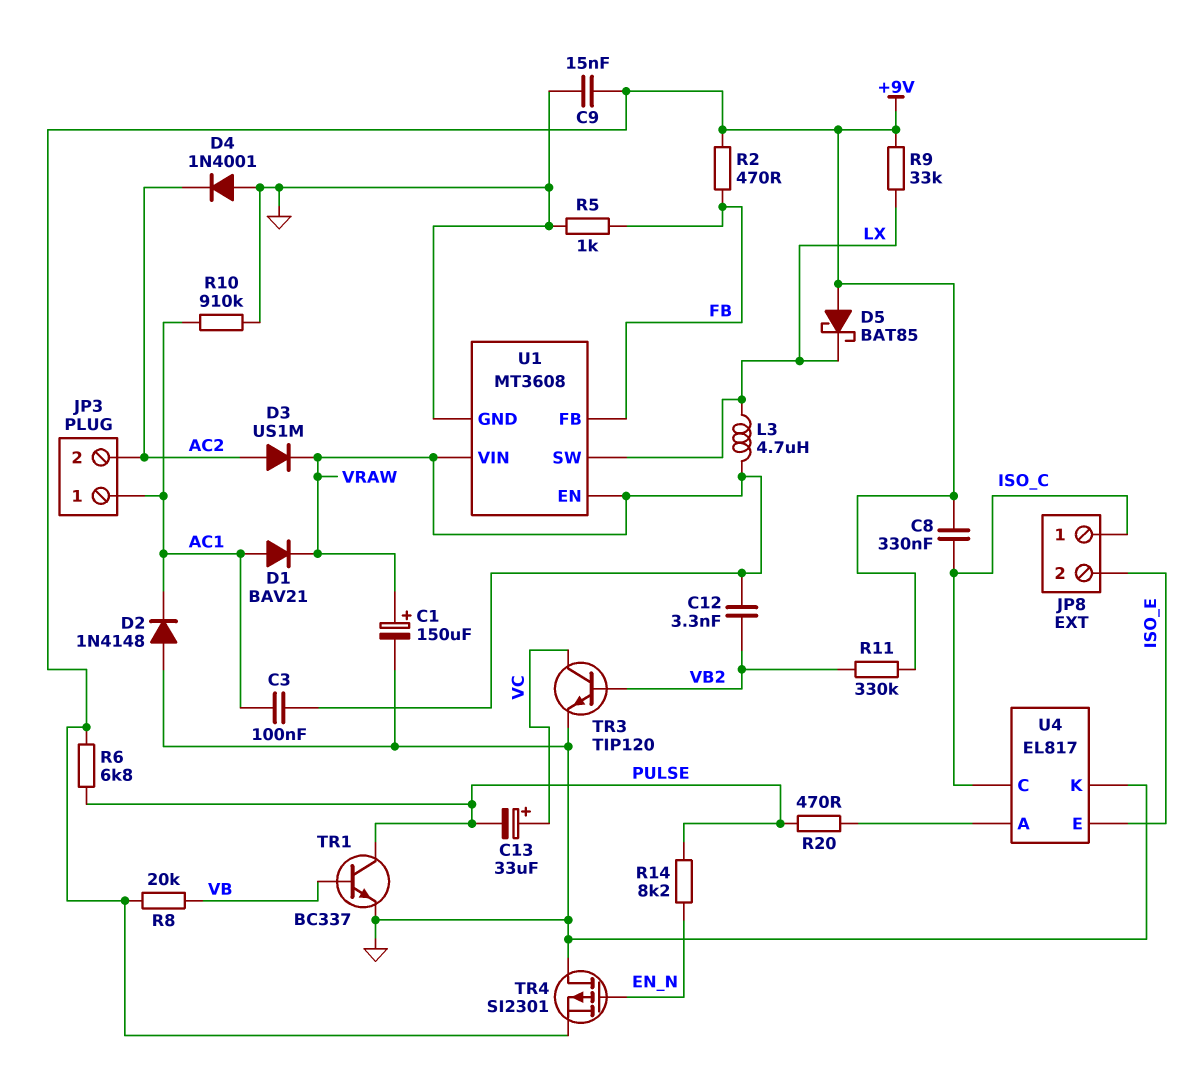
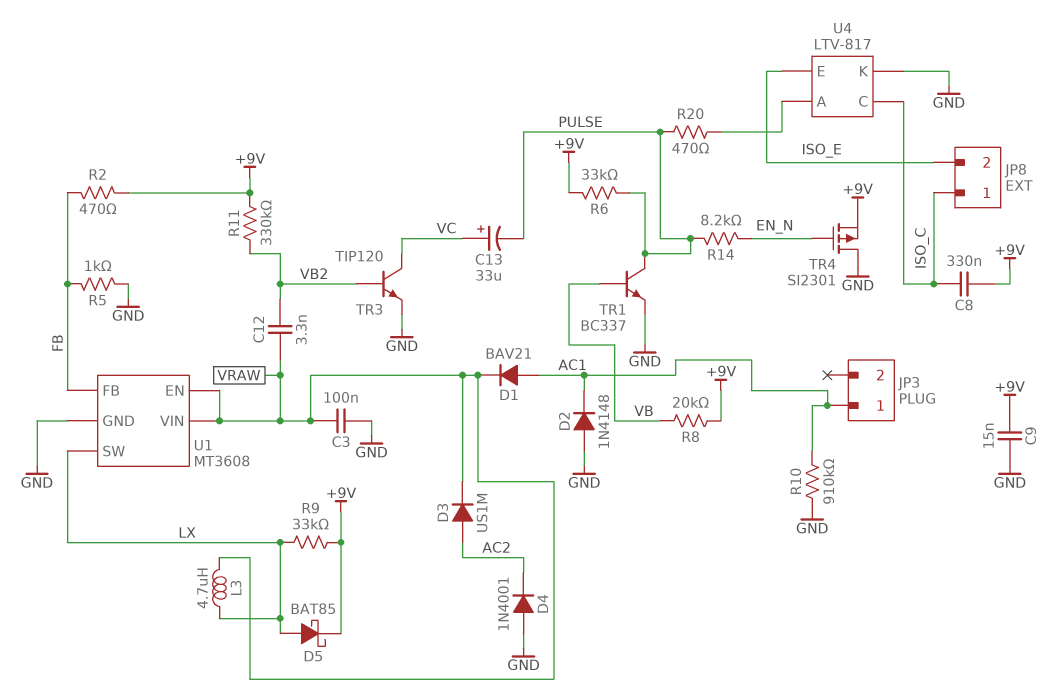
C1: 150uF (plus VRAW, minus GND) -> none
C3: 100nF (AC1, VRAW) -> 100nF (GND, VRAW)
D5: schottky BAT85 (A +9V, K LX) -> schottky BAT85 (A LX, K +9V)
JP3 pin 2: AC2 -> none
R6: 6.8k (+9V, PULSE) -> 33k (+9V, PULSE)
U4: EL817 -> LTV-817

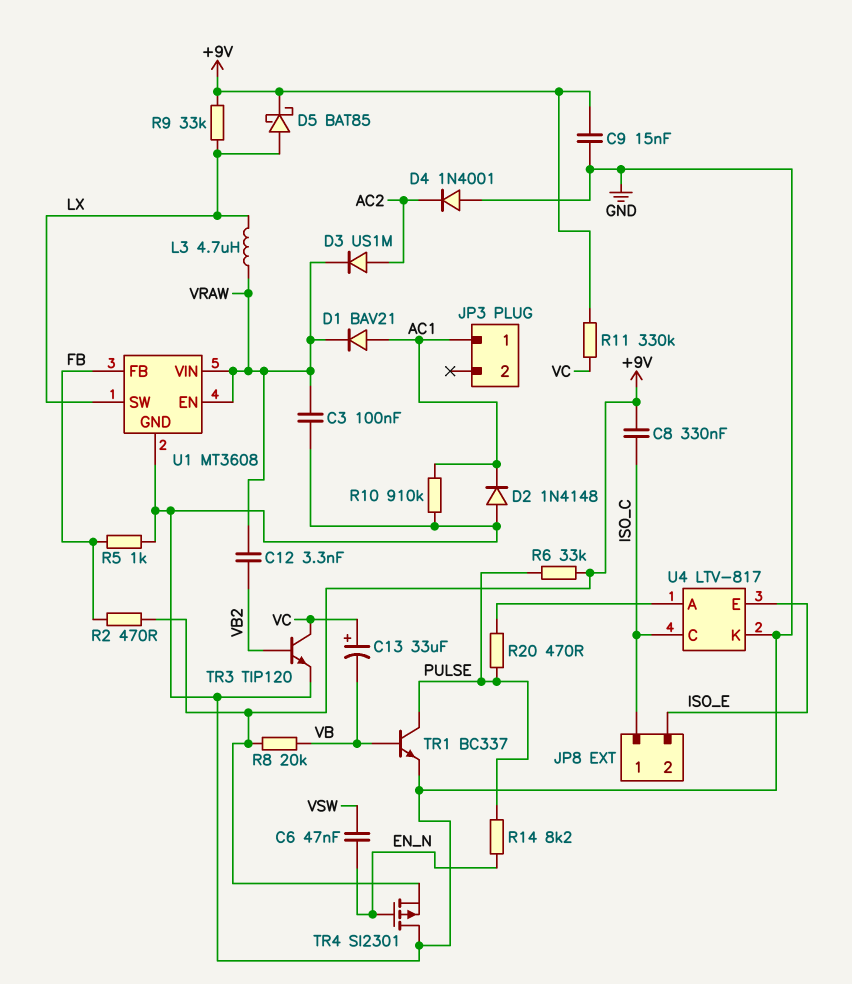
C6: none -> 47nF (EN_N, VSW)
C13: 33uF (plus VC, minus PULSE) -> 33uF (plus VC, minus VB)
R11: 330k (+9V, VB2) -> 330k (+9V, VC)

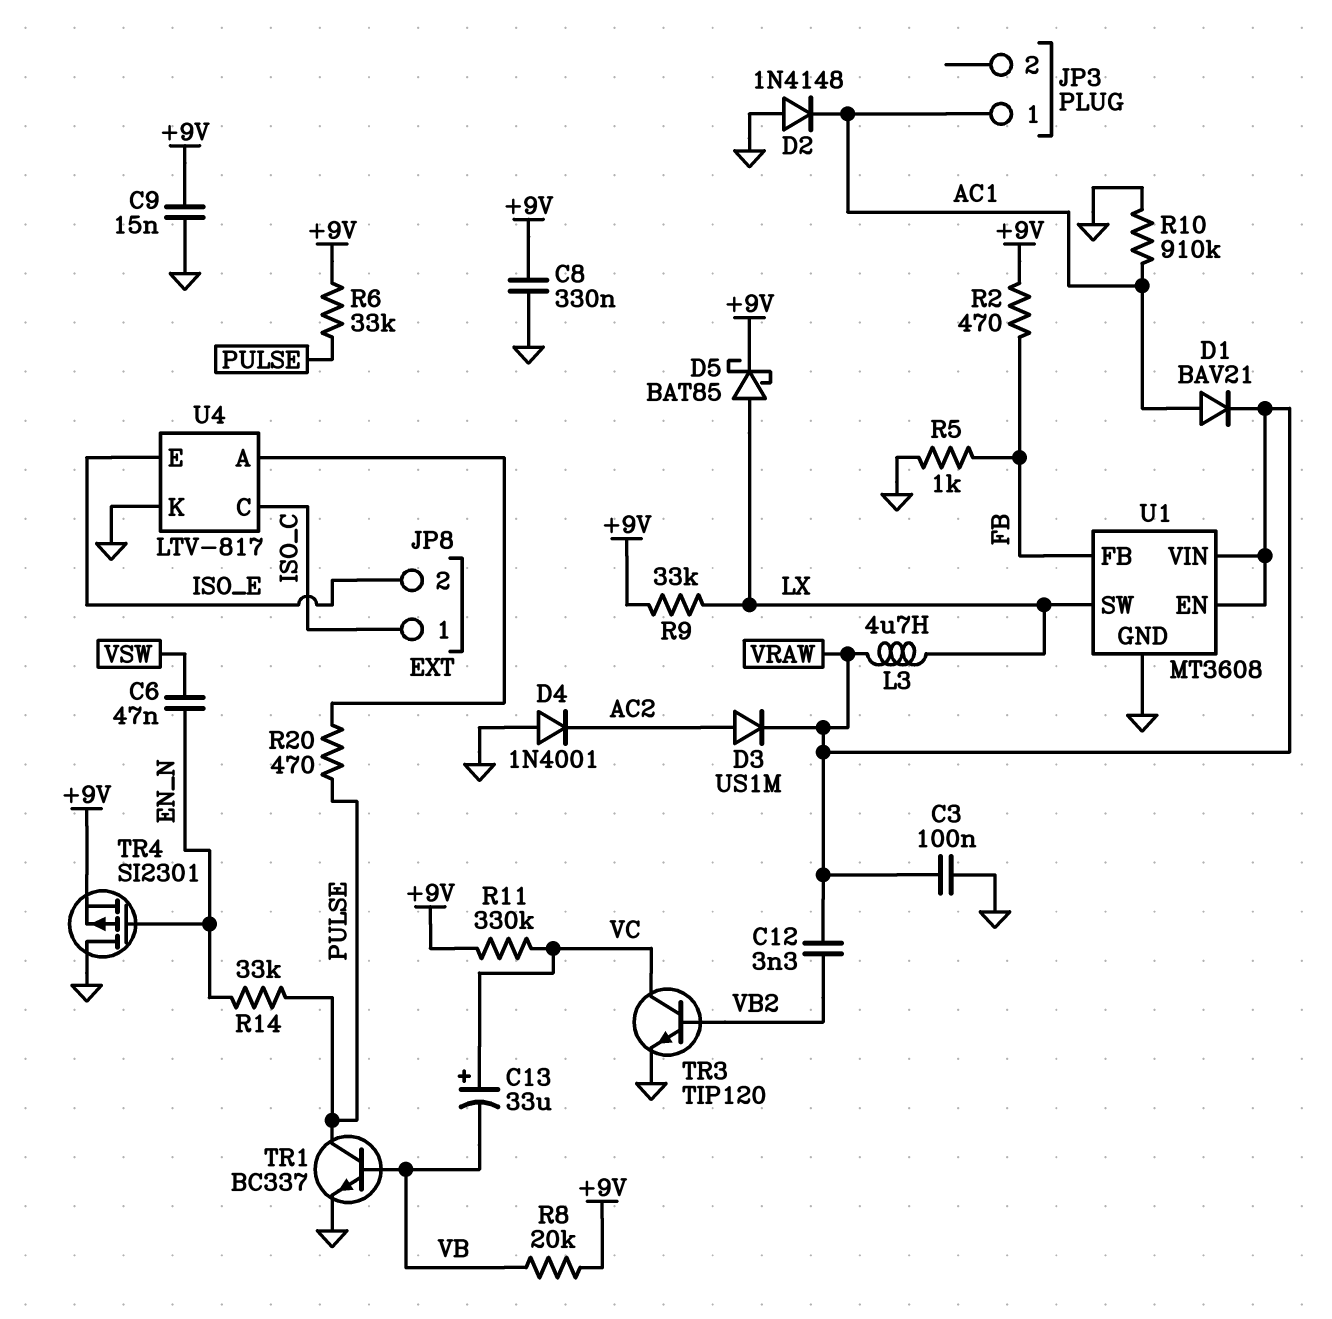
C8: 330nF (+9V, ISO_C) -> 330nF (+9V, GND)
R14: 8.2k (EN_N, PULSE) -> 33k (EN_N, PULSE)

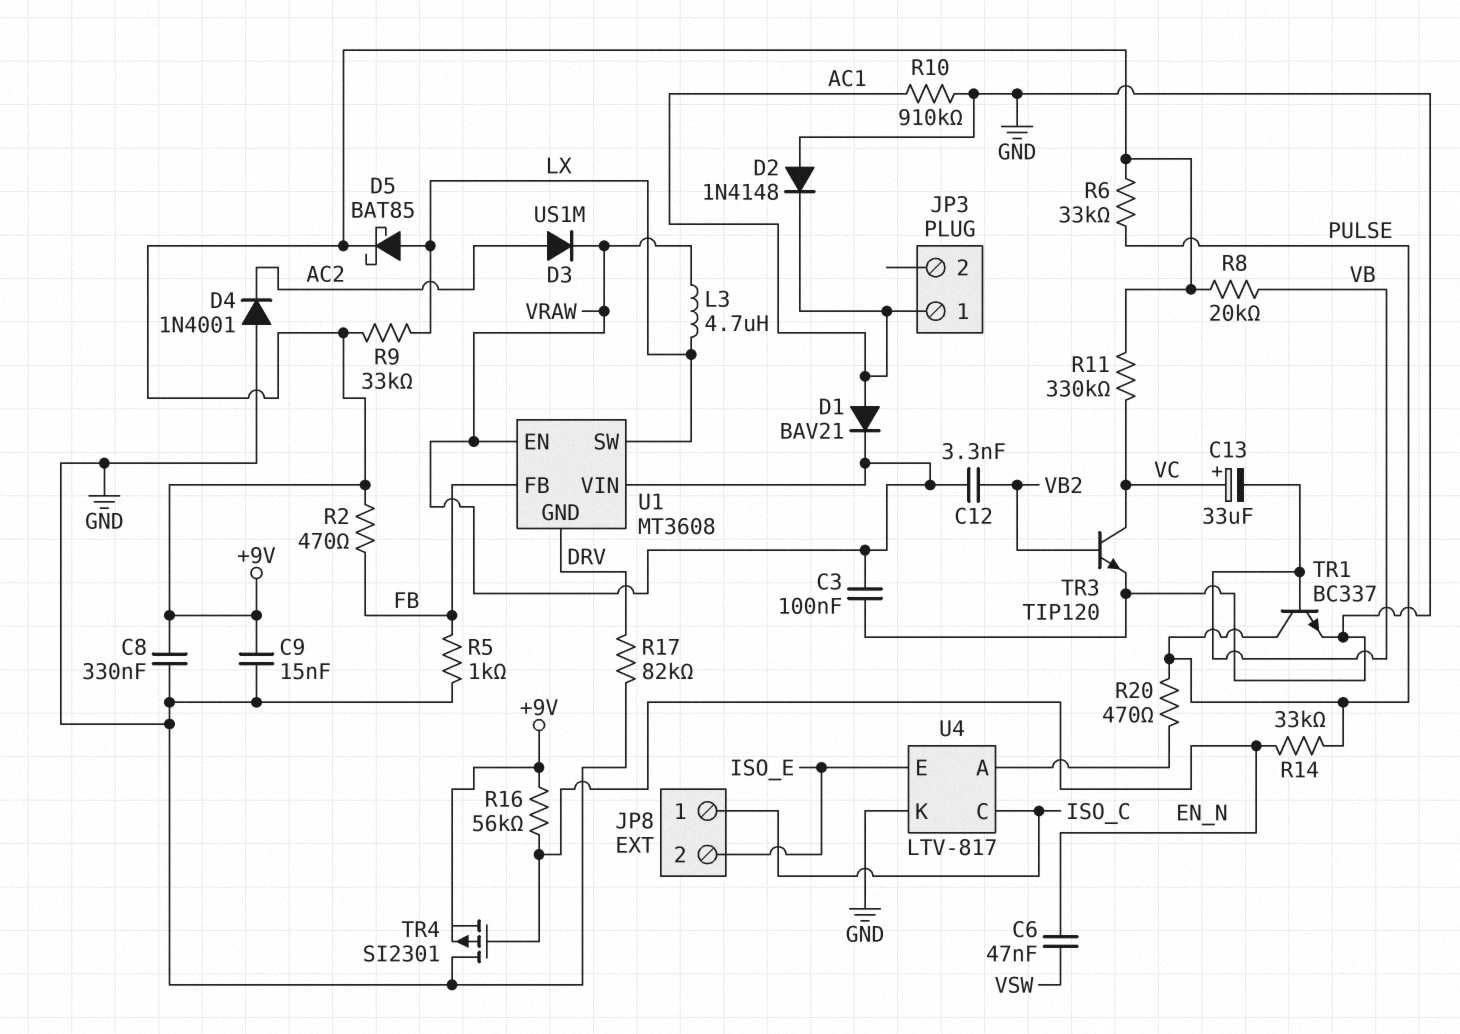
R16: none -> 56k (+9V, EN_N)
R17: none -> 82k (DRV, GND)
U1 pin GND: GND -> DRV

